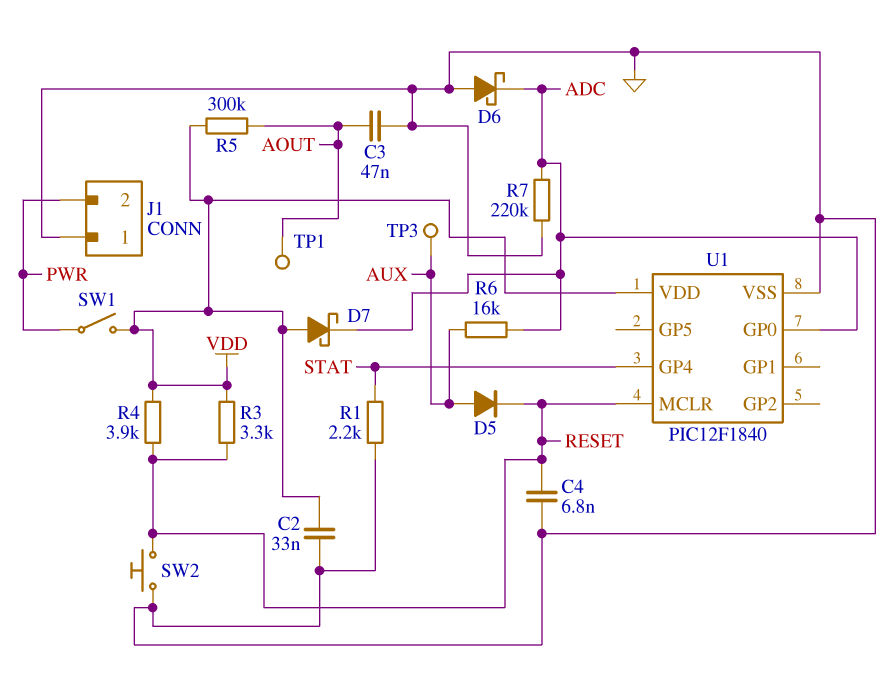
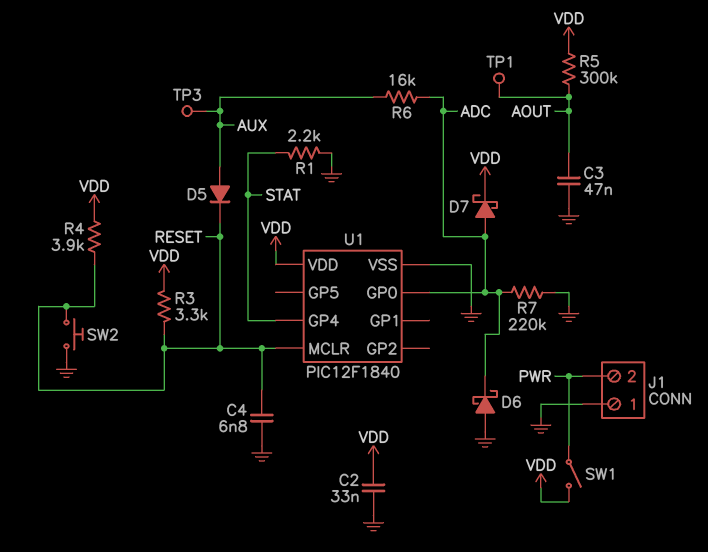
D7: schottky (A VDD, K ADC) -> schottky (A ADC, K VDD)

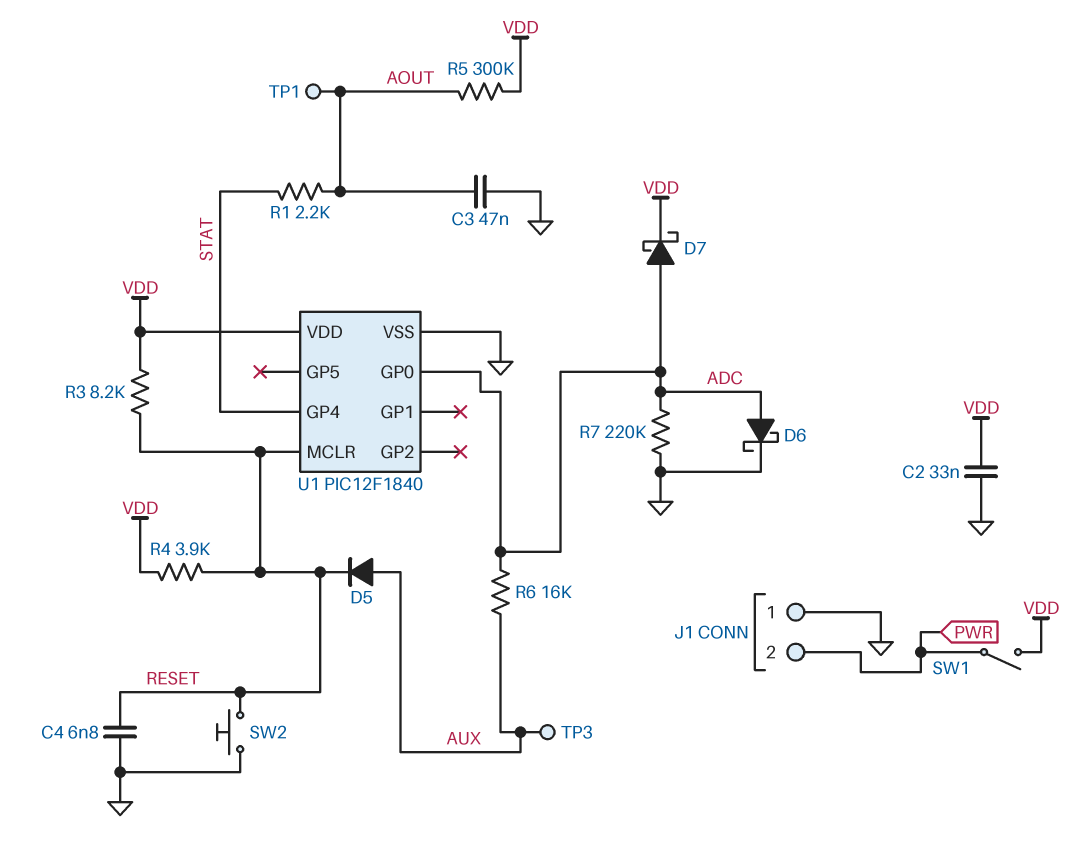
D6: schottky (A GND, K ADC) -> schottky (A ADC, K GND)
R1: 2.2k (GND, STAT) -> 2.2k (AOUT, STAT)
R3: 3.3k (RESET, VDD) -> 8.2k (RESET, VDD)

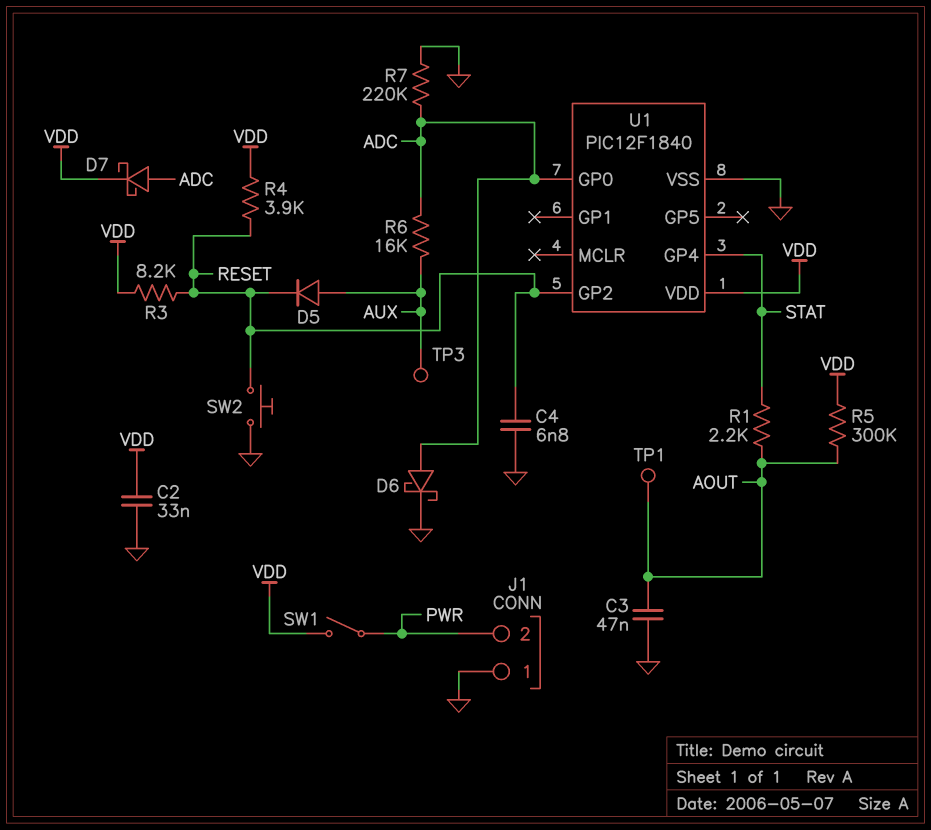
U1 pin GP2: none -> RESET
U1 pin MCLR: RESET -> none

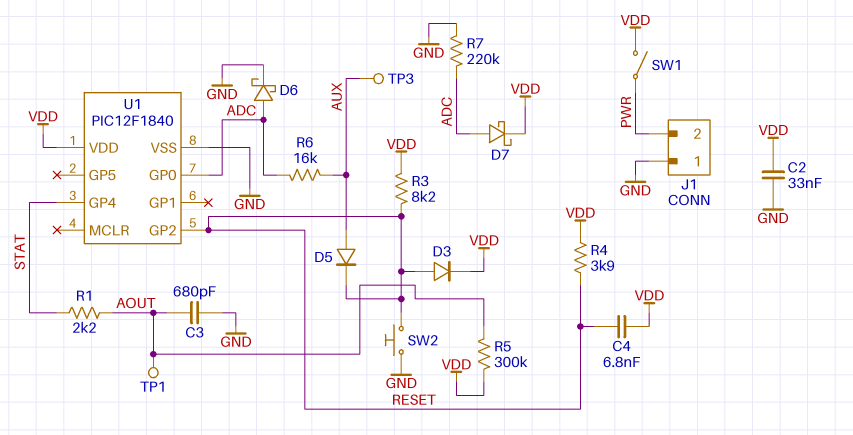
C3: 47nF (AOUT, GND) -> 680pF (AOUT, GND)
C4: 6.8nF (GND, RESET) -> 6.8nF (RESET, VDD)
D3: none -> diode (A RESET, K VDD)

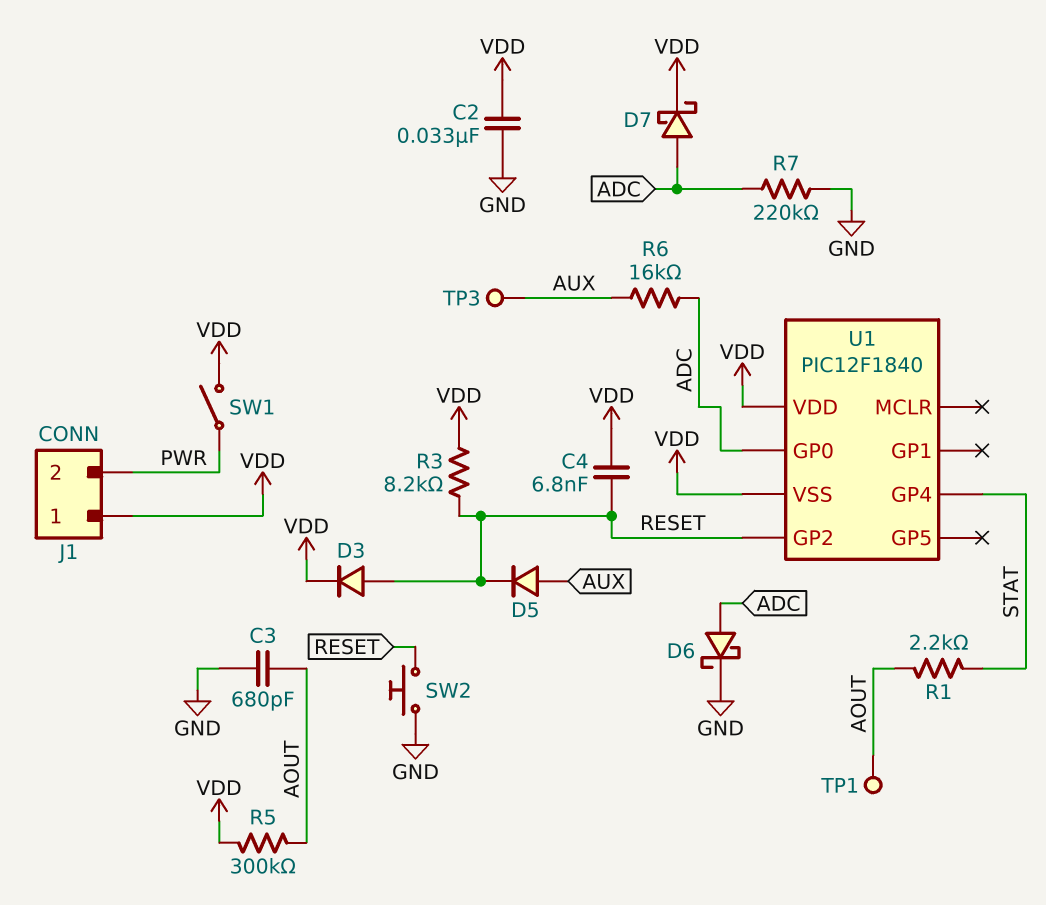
J1 pin 1: GND -> VDD
R4: 3.9k (RESET, VDD) -> none
U1 pin VSS: GND -> VDD

